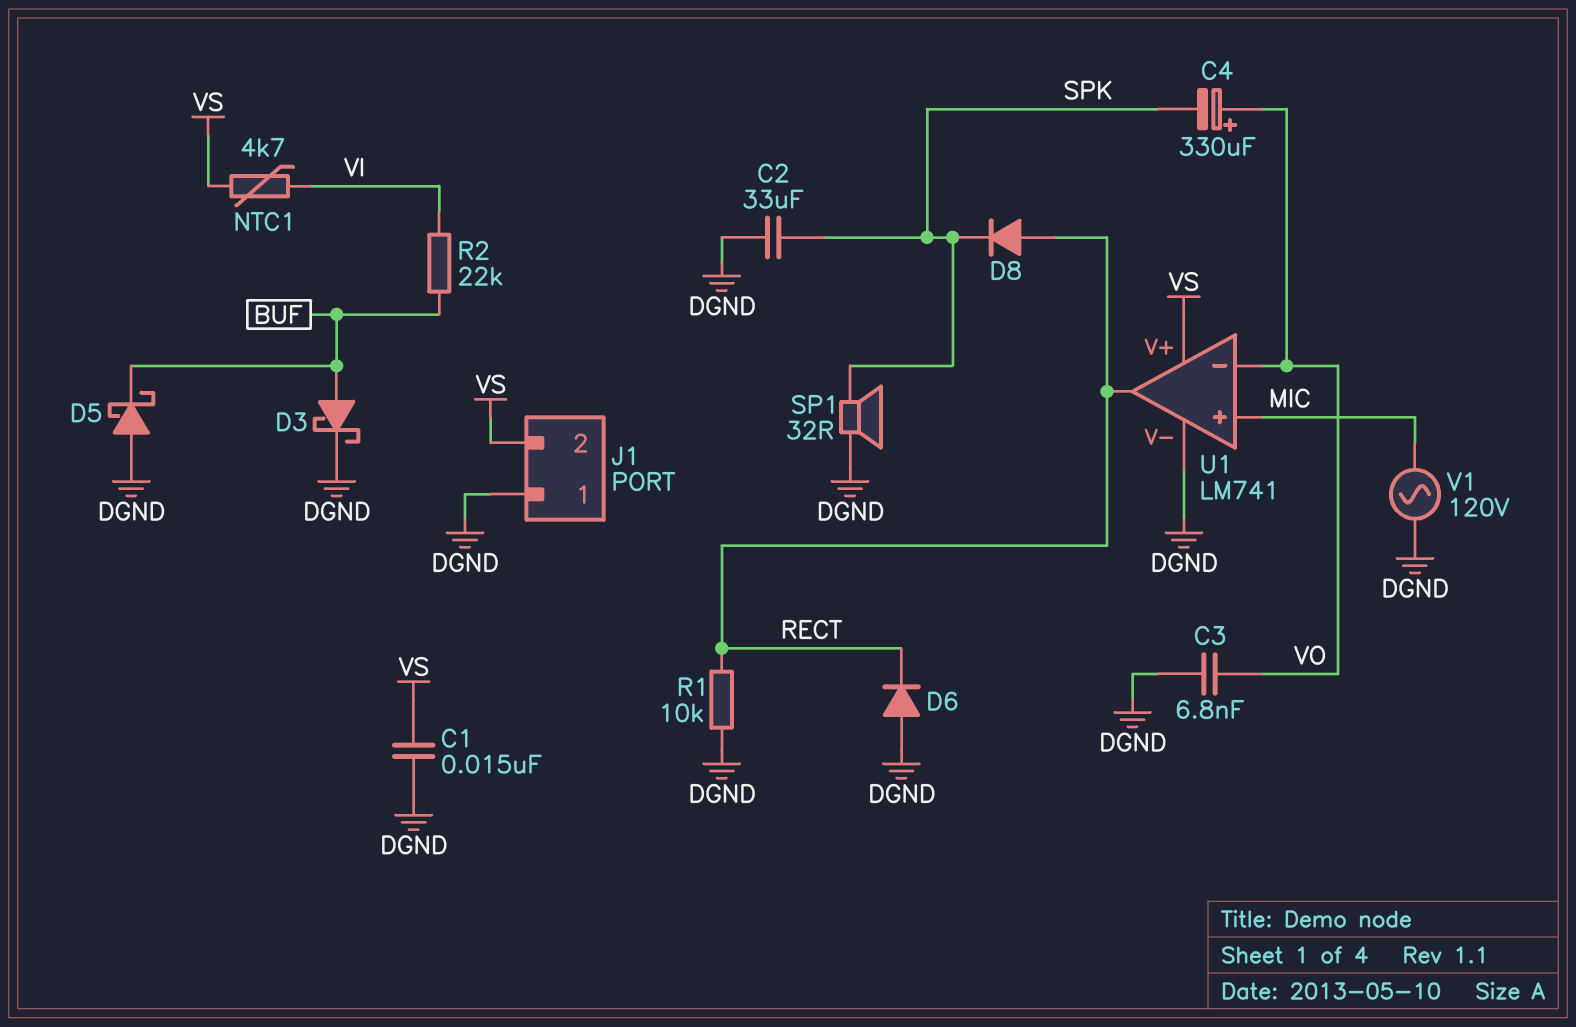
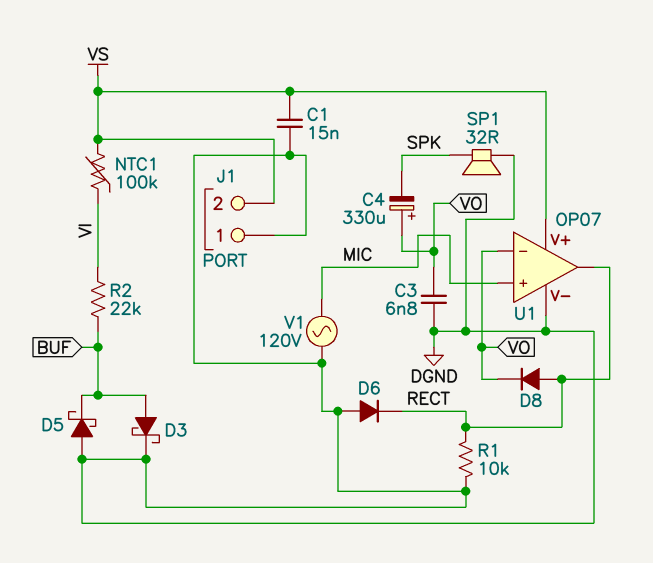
C2: 33uF (DGND, SPK) -> none
D8: diode (A RECT, K SPK) -> diode (A RECT, K VO)
NTC1: 4.7k (VI, VS) -> 100k (VI, VS)
U1: LM741 -> OP07

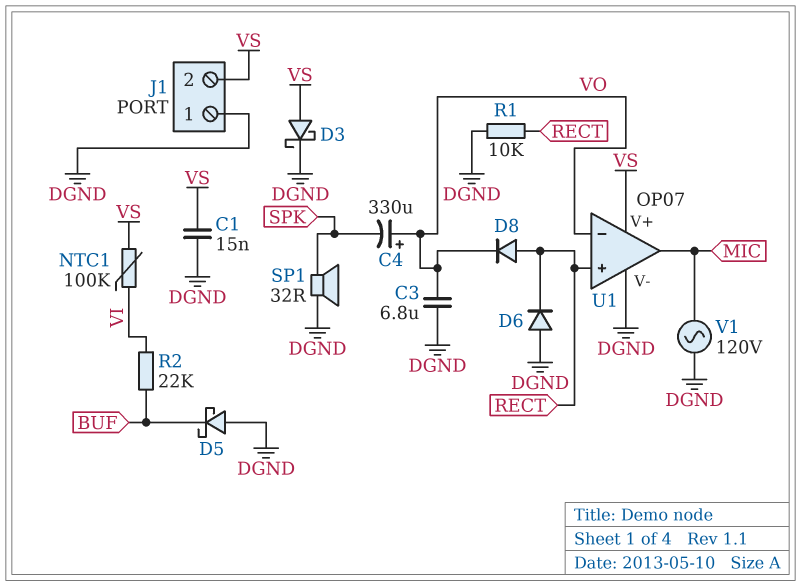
C3: 6.8nF (DGND, VO) -> 6.8uF (DGND, VO)
D3: schottky (A BUF, K DGND) -> schottky (A VS, K DGND)
U1 pin in+: MIC -> RECT
U1 pin out: RECT -> MIC

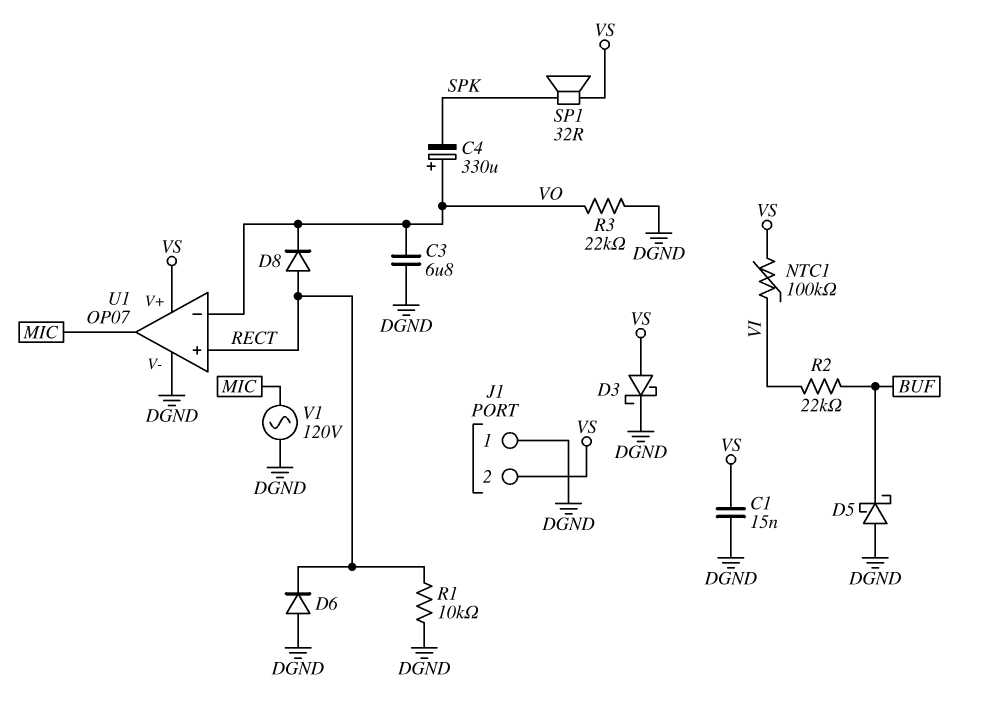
R3: none -> 22k (DGND, VO)
SP1: speaker 32R (DGND, SPK) -> speaker 32R (SPK, VS)

